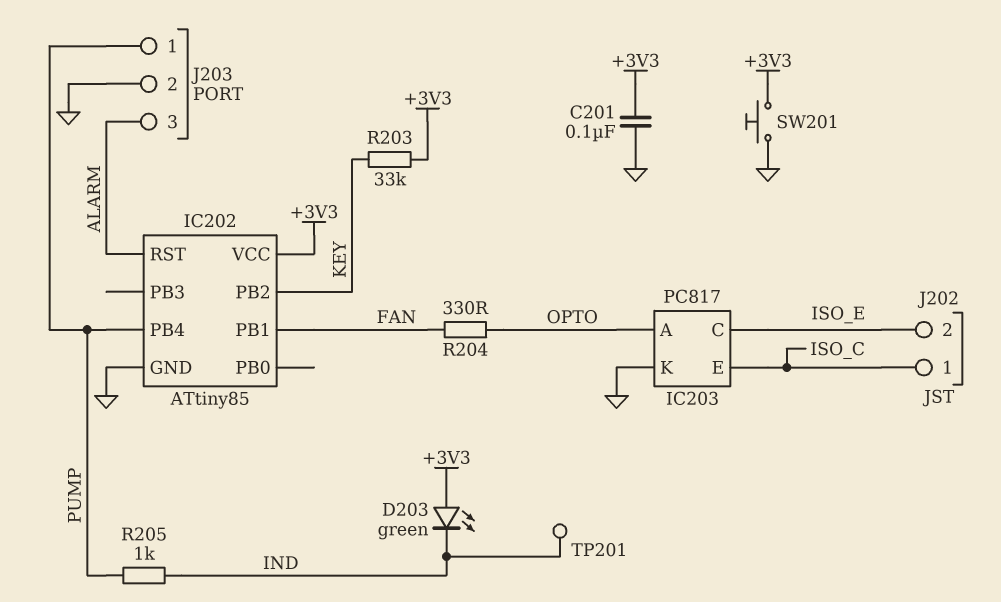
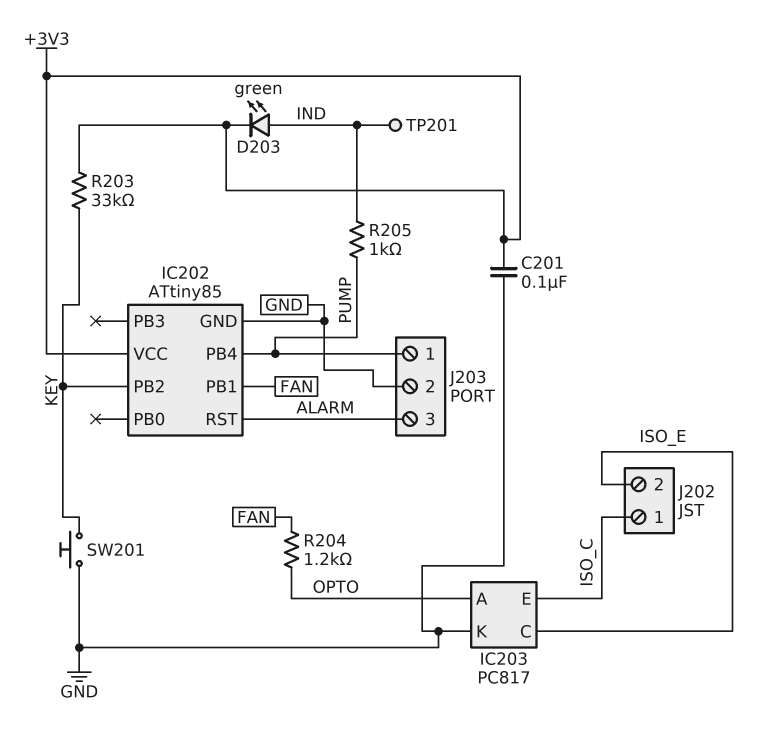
D203: LED green (A +3V3, K IND) -> LED green (A IND, K +3V3)
R204: 330 (FAN, OPTO) -> 1.2k (FAN, OPTO)
SW201: button (+3V3, GND) -> button (GND, KEY)

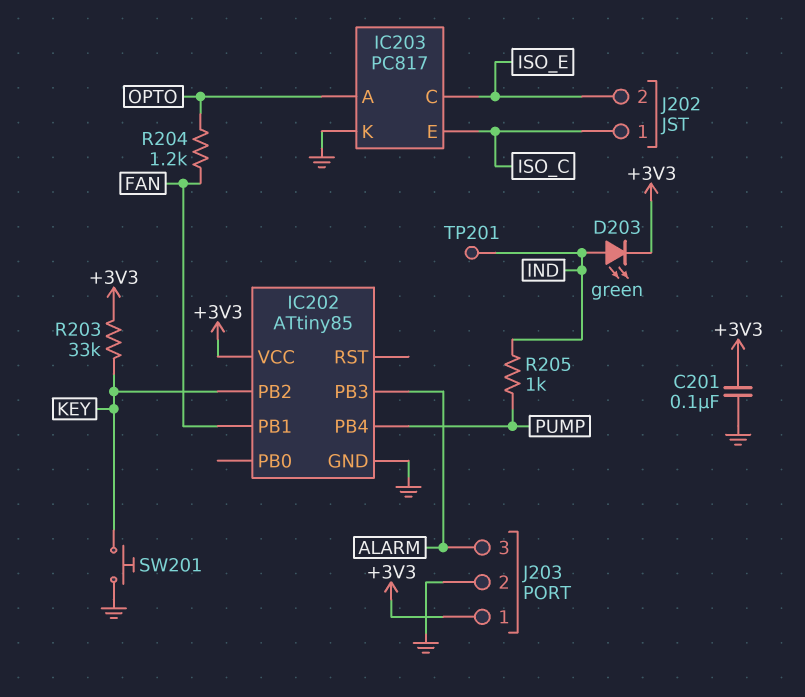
IC202 pin PB3: none -> ALARM
IC202 pin RST: ALARM -> none
J203 pin 1: PUMP -> +3V3

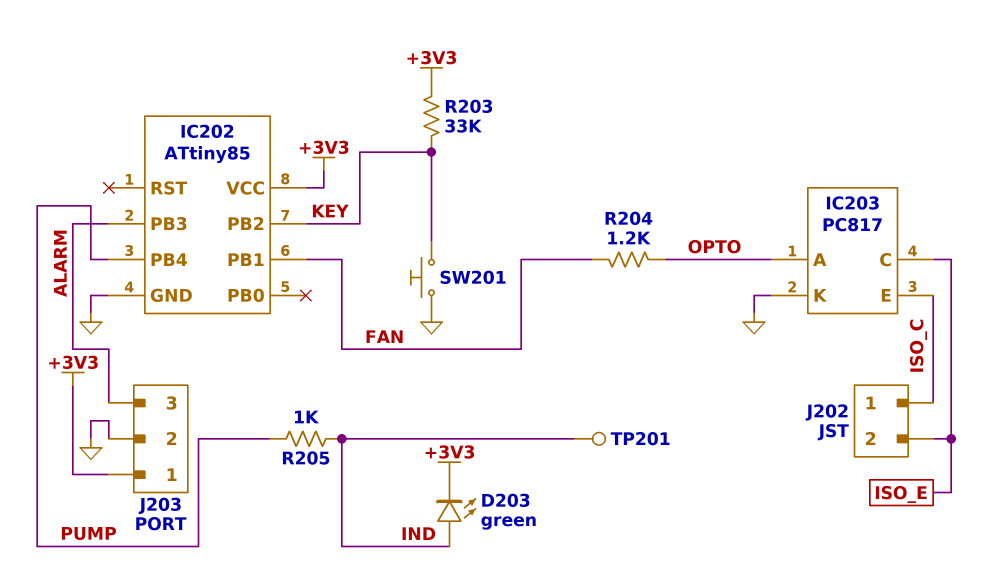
C201: 100nF (+3V3, GND) -> none

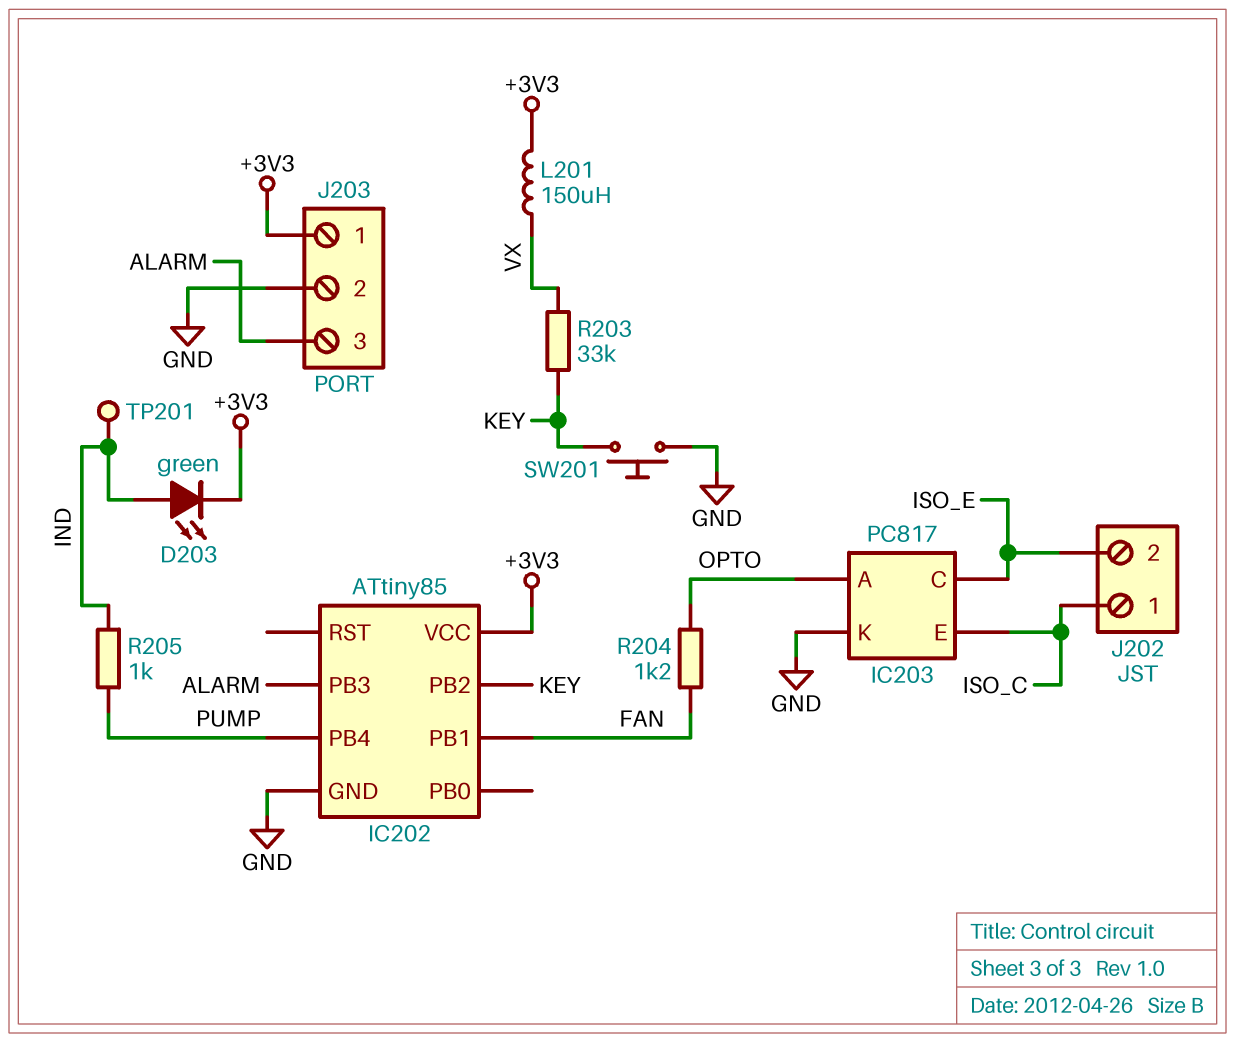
L201: none -> 150uH (+3V3, VX)
R203: 33k (+3V3, KEY) -> 33k (KEY, VX)

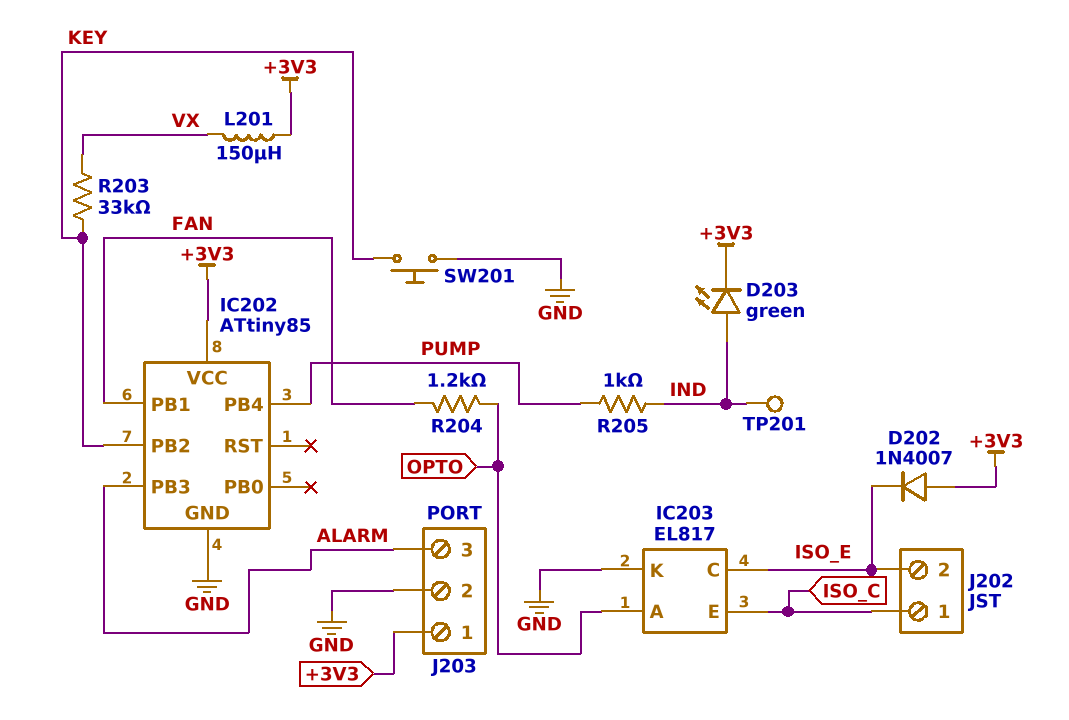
D202: none -> diode 1N4007 (A +3V3, K ISO_E)
IC203: PC817 -> EL817

